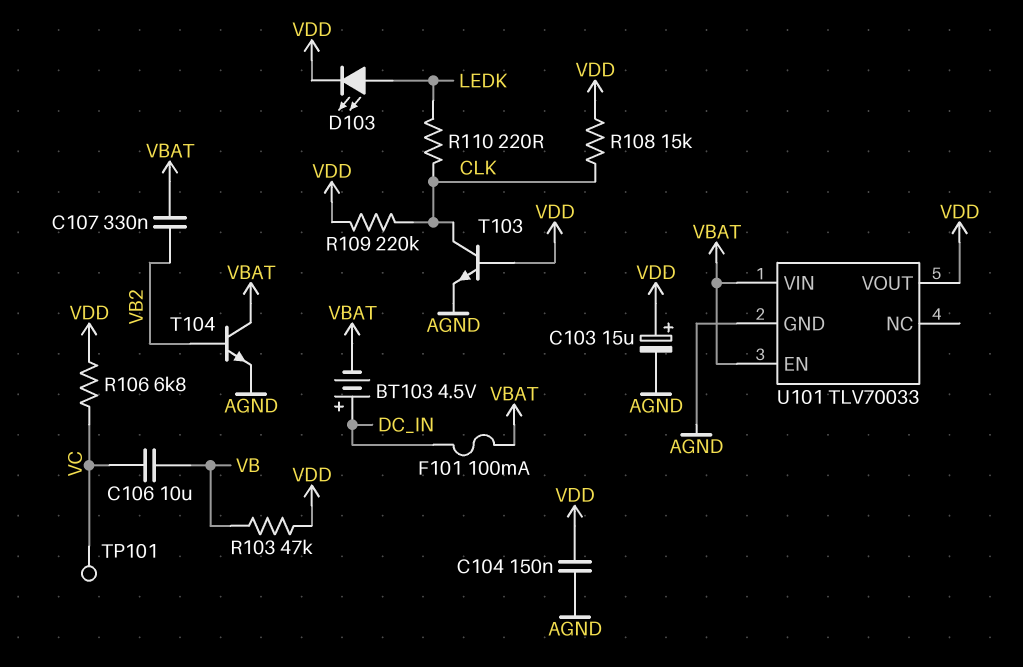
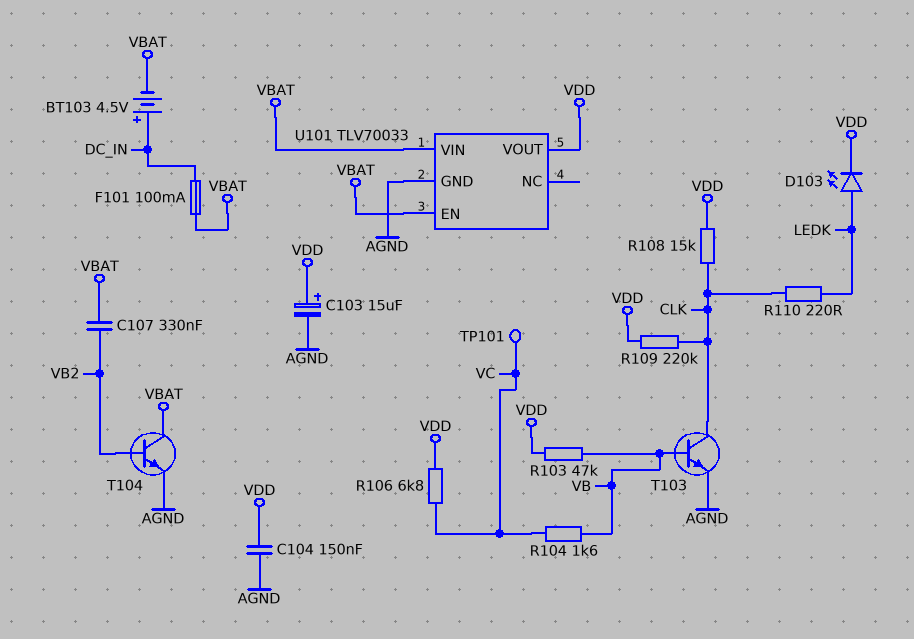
C106: 10uF (VB, VC) -> none
R104: none -> 1.6k (VB, VC)
T103: NPN (B VDD, C CLK, E AGND) -> NPN (B VB, C CLK, E AGND)

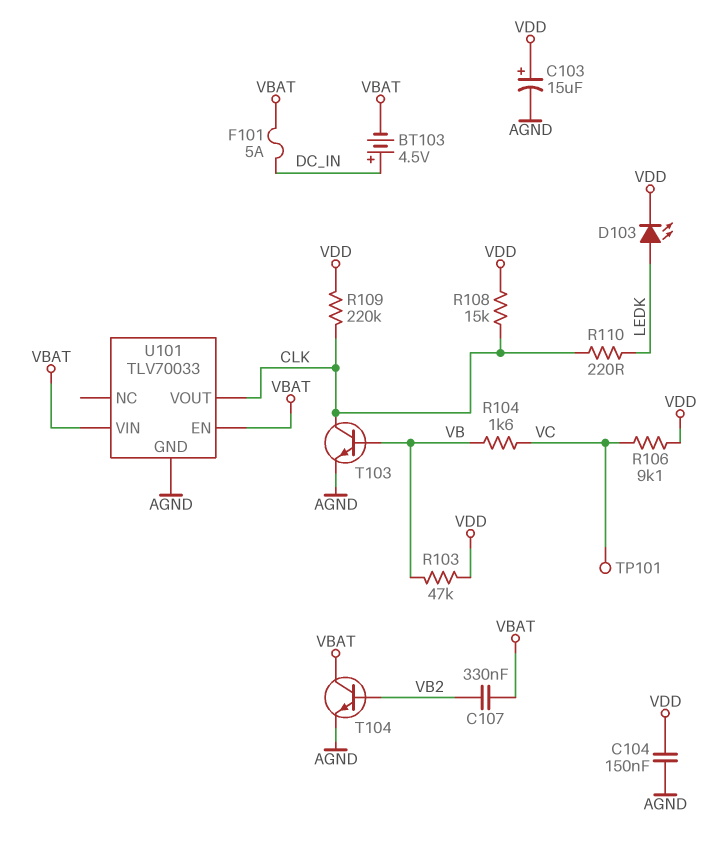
F101: 100mA (DC_IN, VBAT) -> 5A (DC_IN, VBAT)
R106: 6.8k (VC, VDD) -> 9.1k (VC, VDD)
U101 pin VOUT: VDD -> CLK

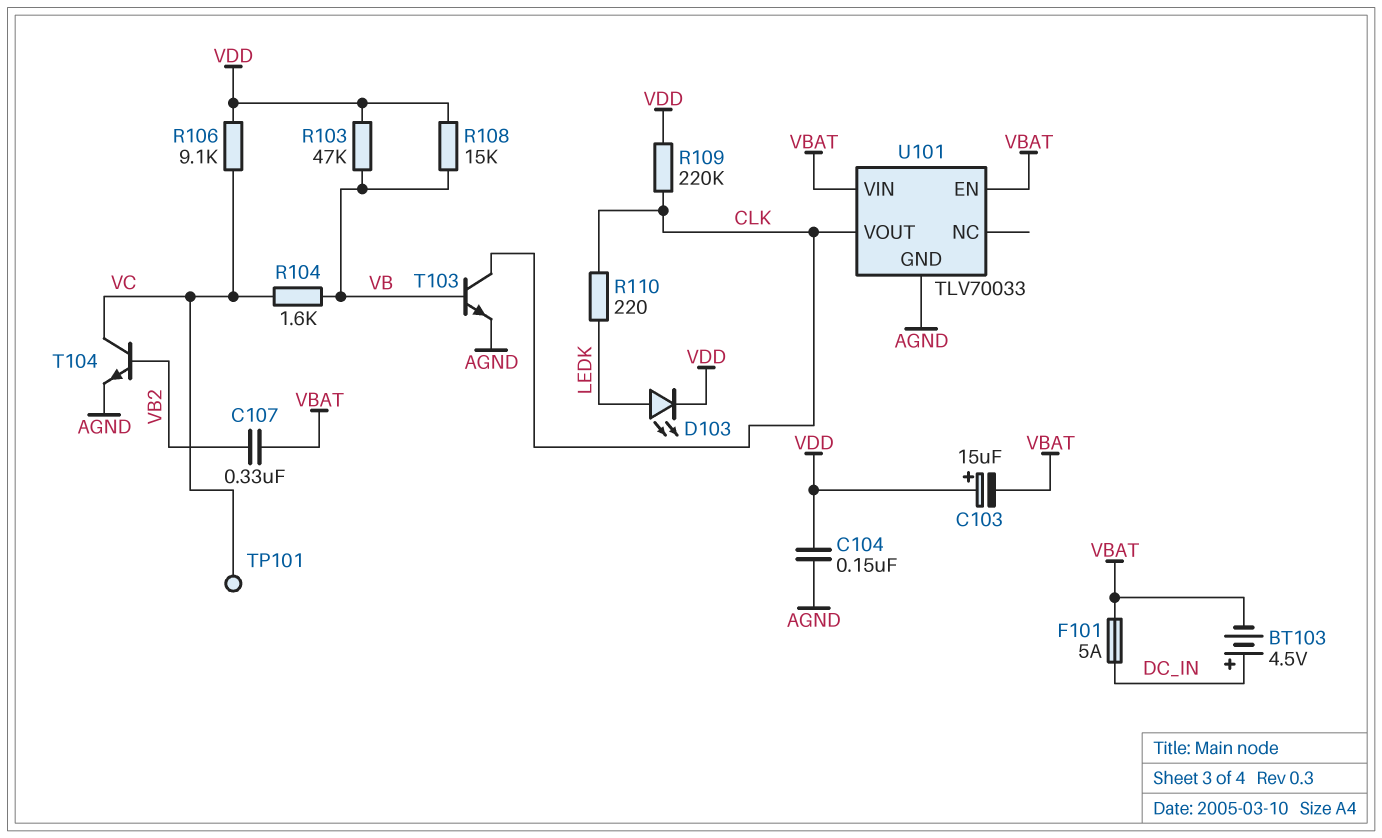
C103: 15uF (plus VDD, minus AGND) -> 15uF (plus VDD, minus VBAT)
R108: 15k (CLK, VDD) -> 15k (VB, VDD)
T104: NPN (B VB2, C VBAT, E AGND) -> NPN (B VB2, C VC, E AGND)

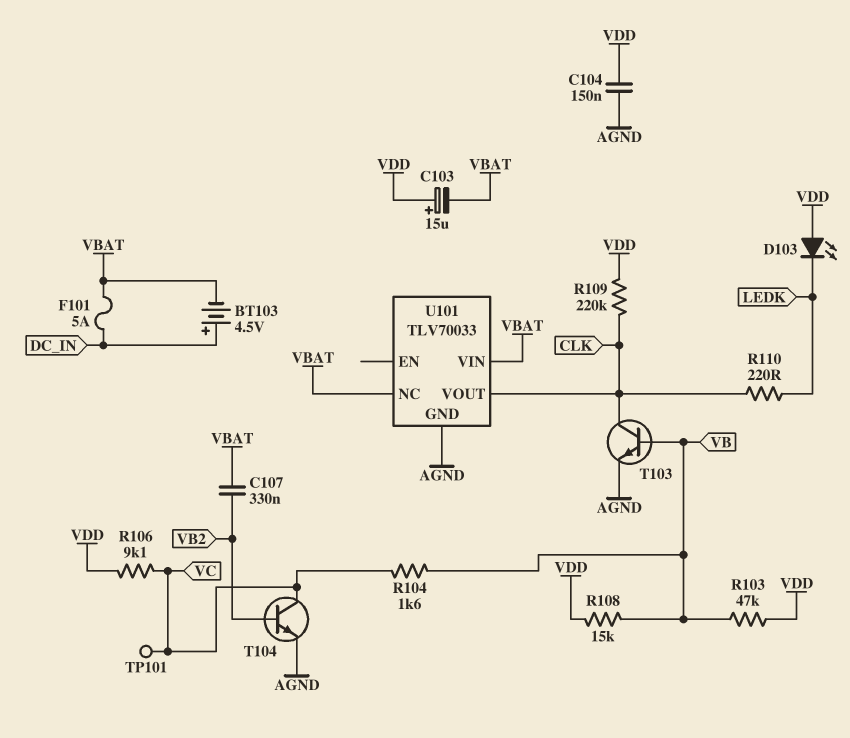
D103: LED (A LEDK, K VDD) -> LED (A VDD, K LEDK)
U101 pin EN: VBAT -> none
U101 pin NC: none -> VBAT

